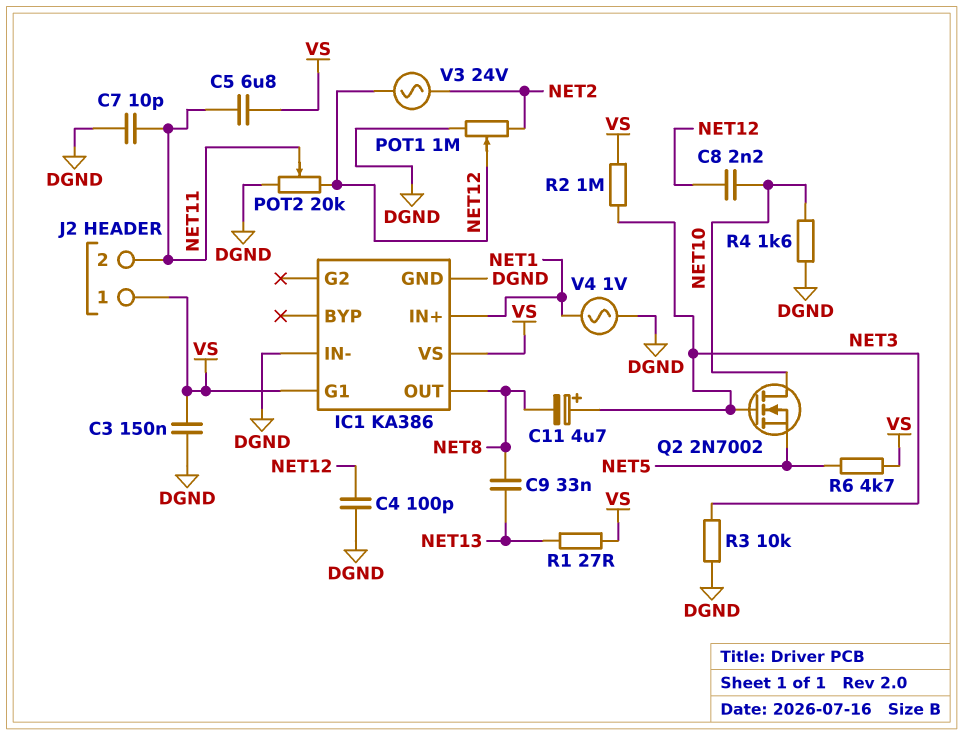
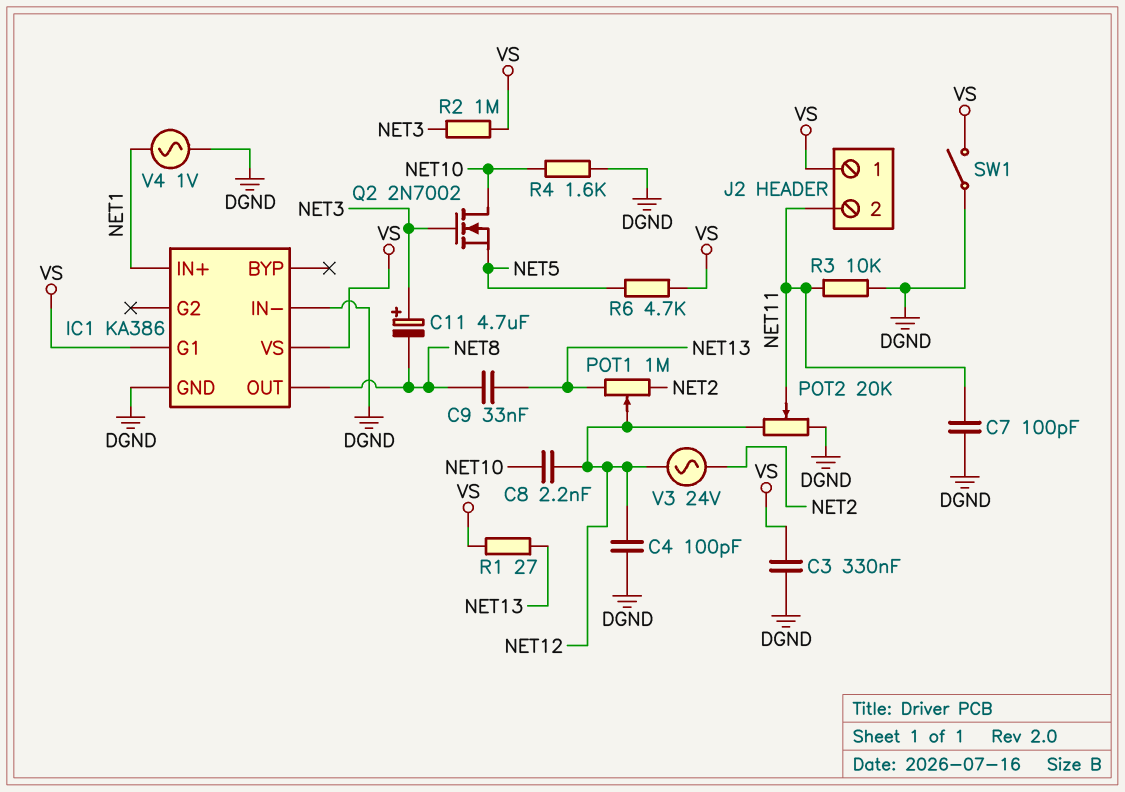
C3: 150nF (DGND, VS) -> 330nF (DGND, VS)
C5: 6.8uF (NET11, VS) -> none
C7: 10pF (DGND, NET11) -> 100pF (DGND, NET11)
POT1: 1M (DGND, NET2, wiper NET12) -> 1M (NET2, NET13, wiper NET12)
R3: 10k (DGND, NET3) -> 10k (DGND, NET11)
SW1: none -> switch (DGND, VS)

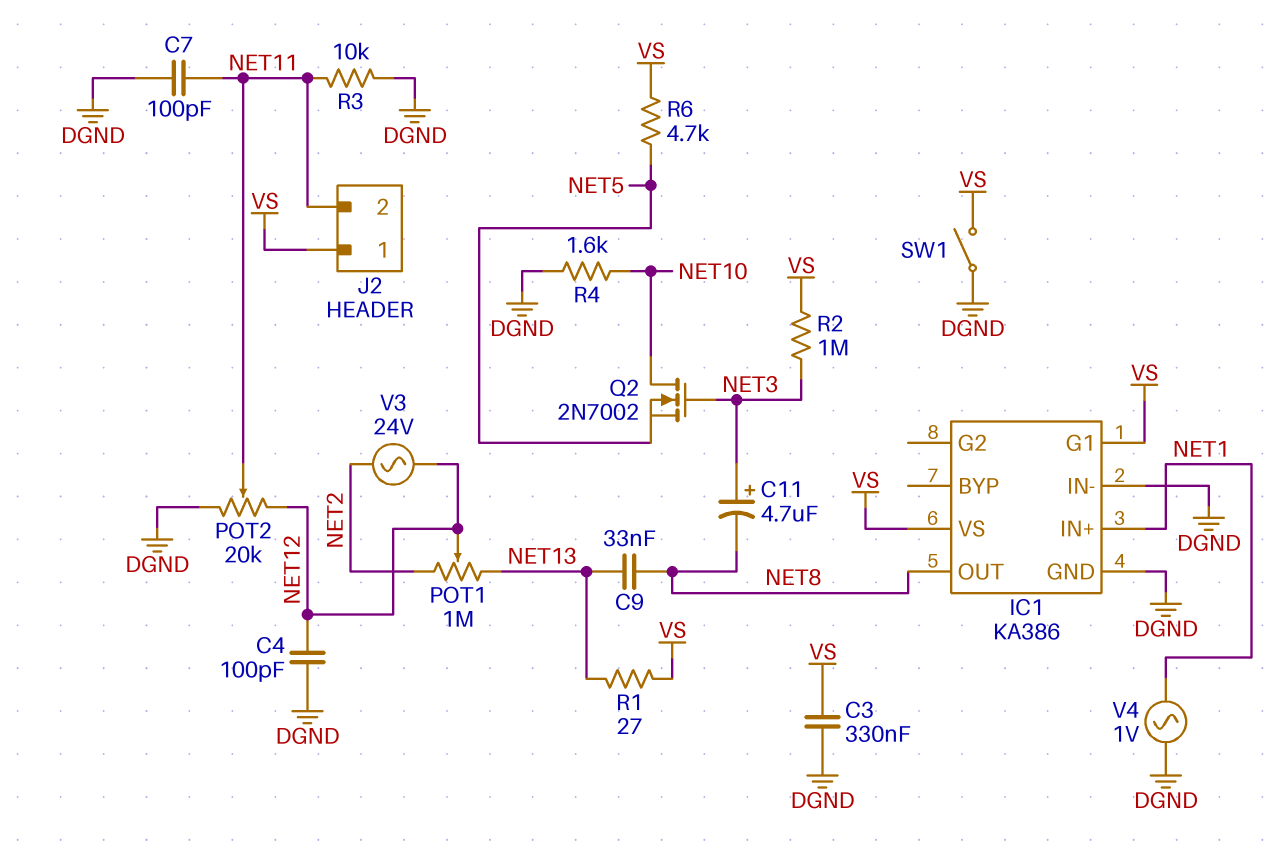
C8: 2.2nF (NET10, NET12) -> none

